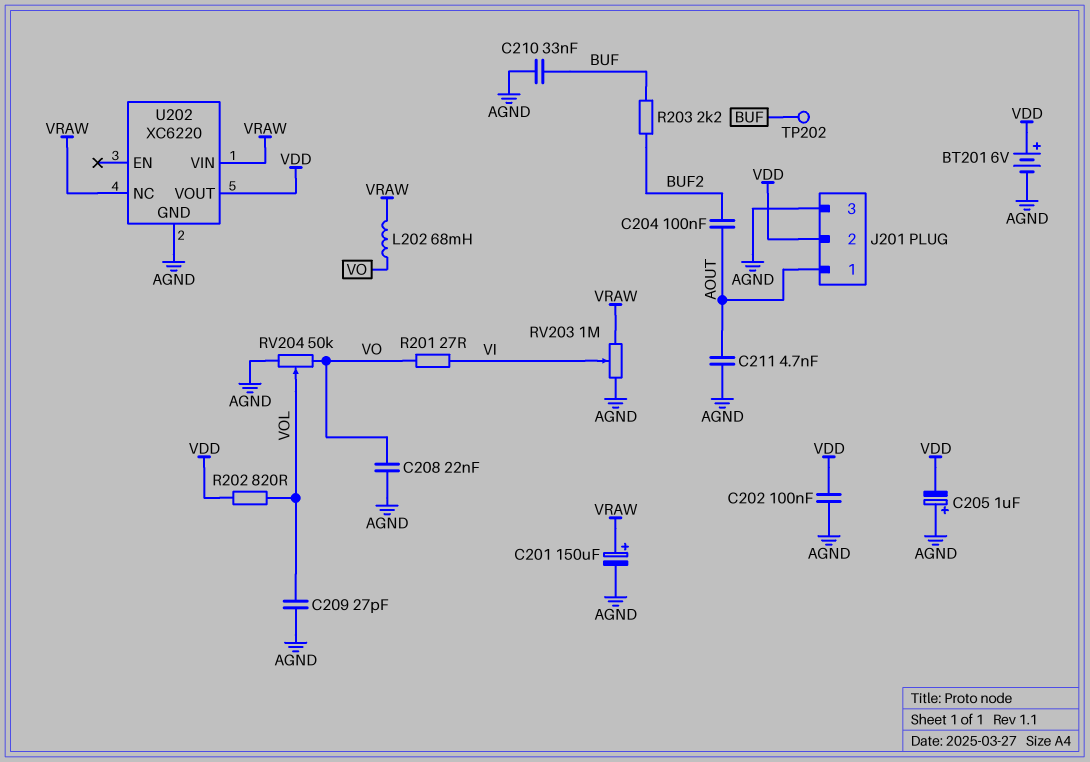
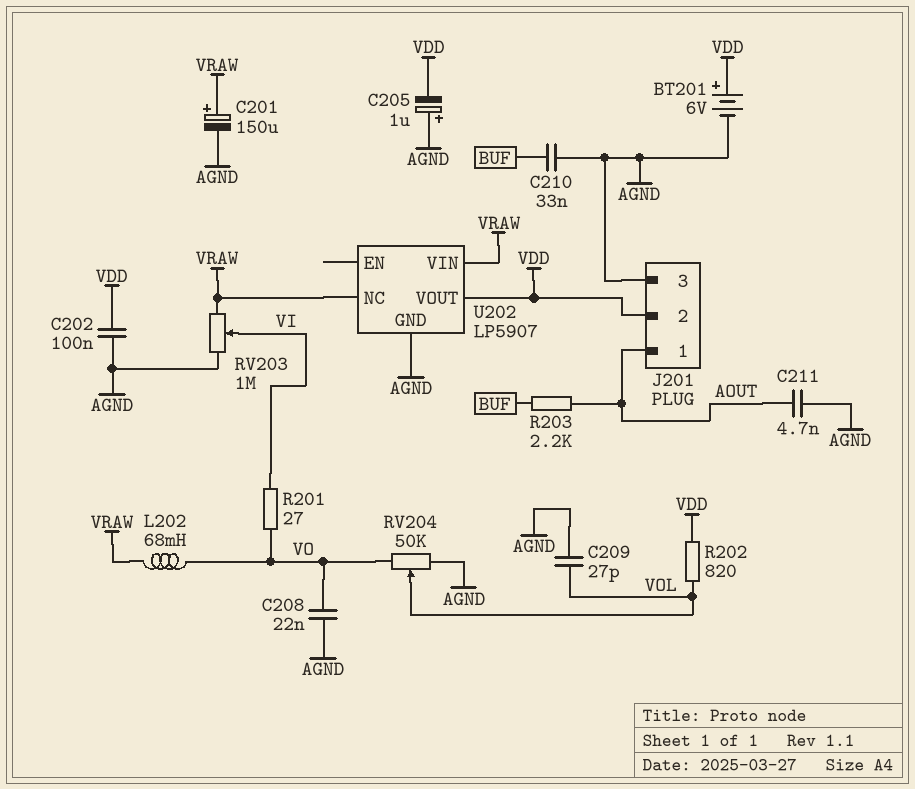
C204: 100nF (AOUT, BUF2) -> none
R203: 2.2k (BUF, BUF2) -> 2.2k (AOUT, BUF)
TP202: test point (BUF) -> none
U202: XC6220 -> LP5907

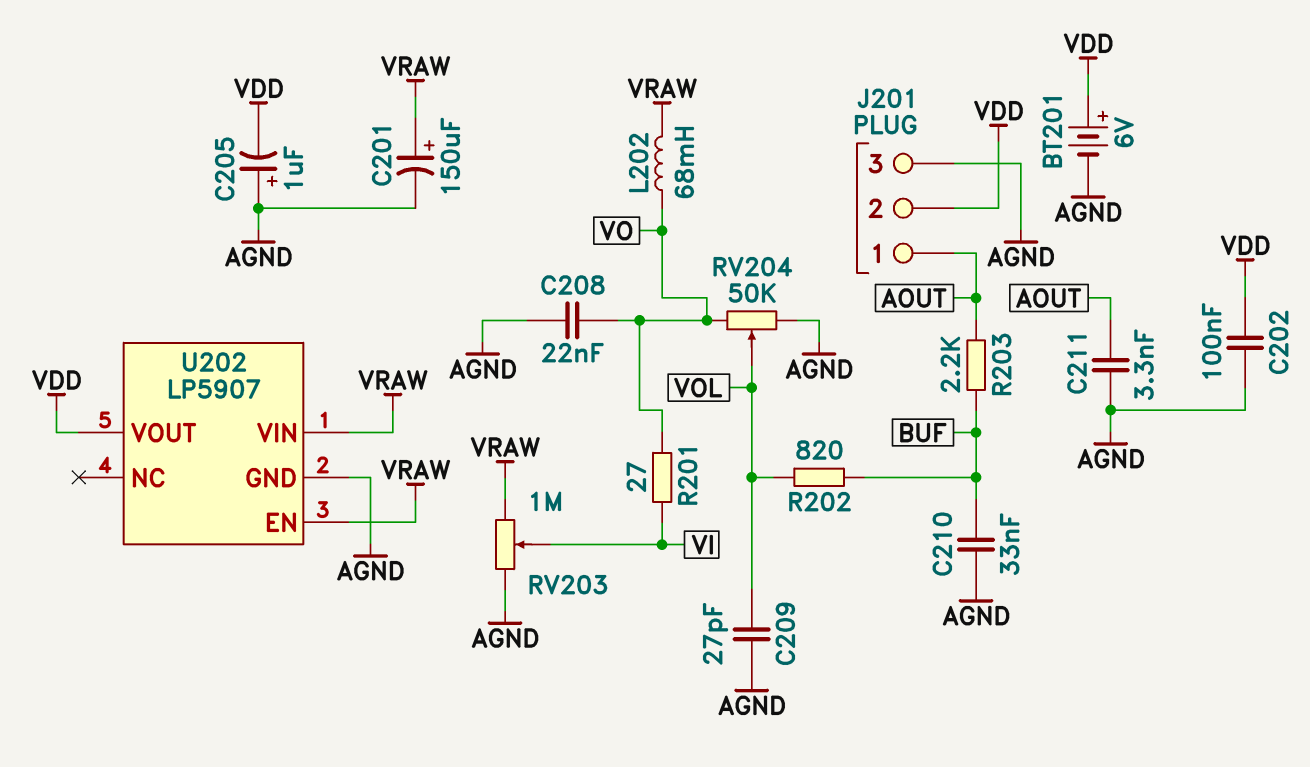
C211: 4.7nF (AGND, AOUT) -> 3.3nF (AGND, AOUT)
R202: 820 (VDD, VOL) -> 820 (BUF, VOL)
U202 pin EN: none -> VRAW
U202 pin NC: VRAW -> none

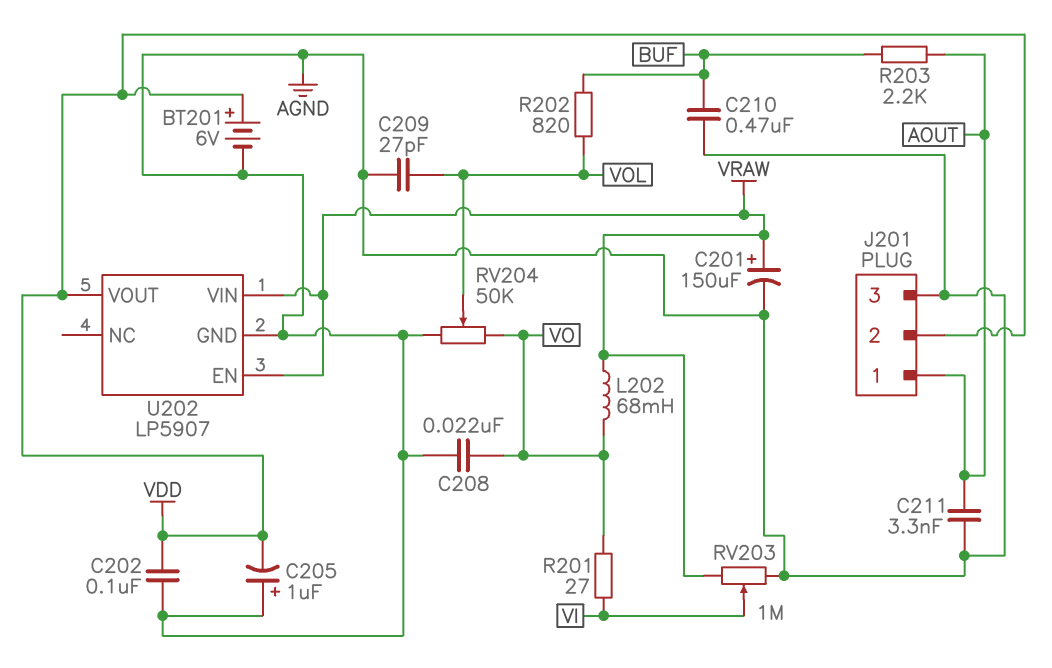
C210: 33nF (AGND, BUF) -> 470nF (AGND, BUF)

